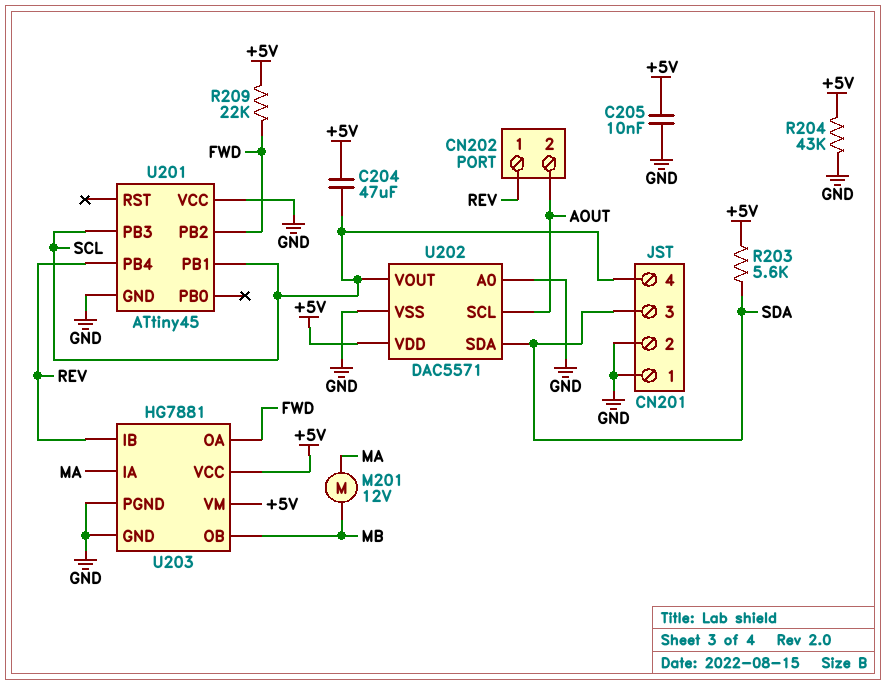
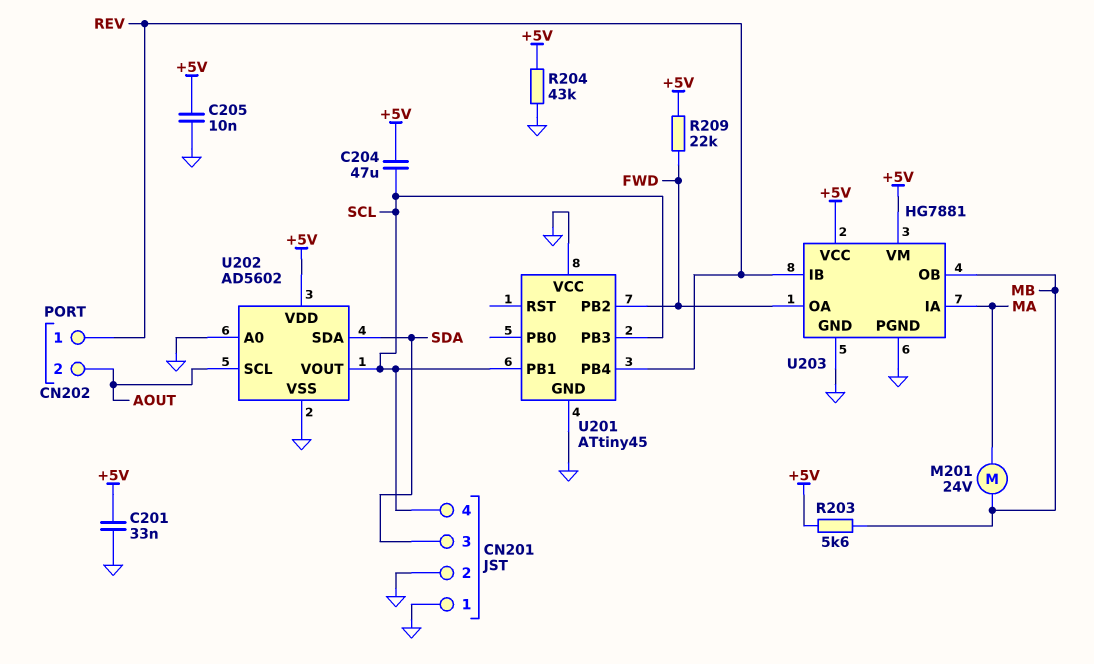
C201: none -> 33nF (+5V, GND)
M201: motor 12V (MA, MB) -> motor 24V (MA, MB)
R203: 5.6k (+5V, SDA) -> 5.6k (+5V, MB)
U202: DAC5571 -> AD5602

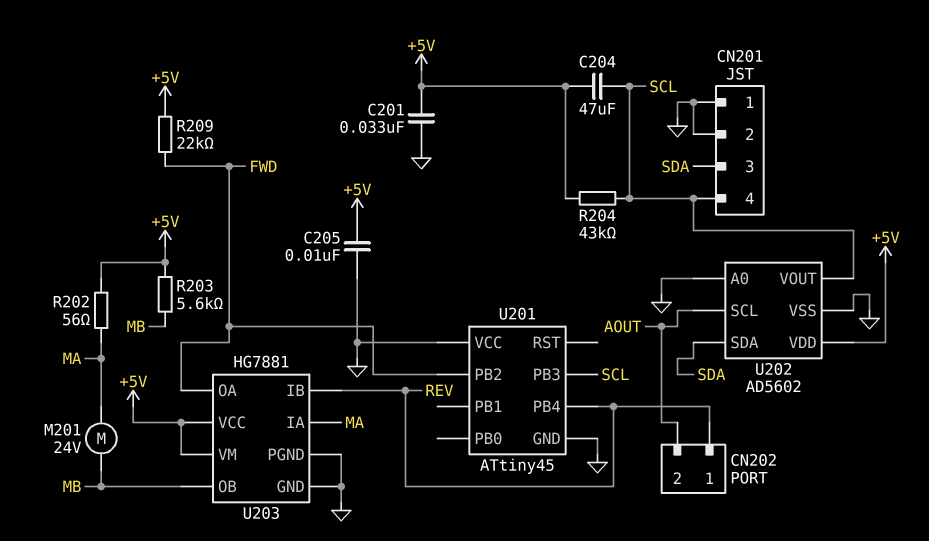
R202: none -> 56 (+5V, MA)
R204: 43k (+5V, GND) -> 43k (+5V, SCL)
U201 pin PB1: SCL -> none

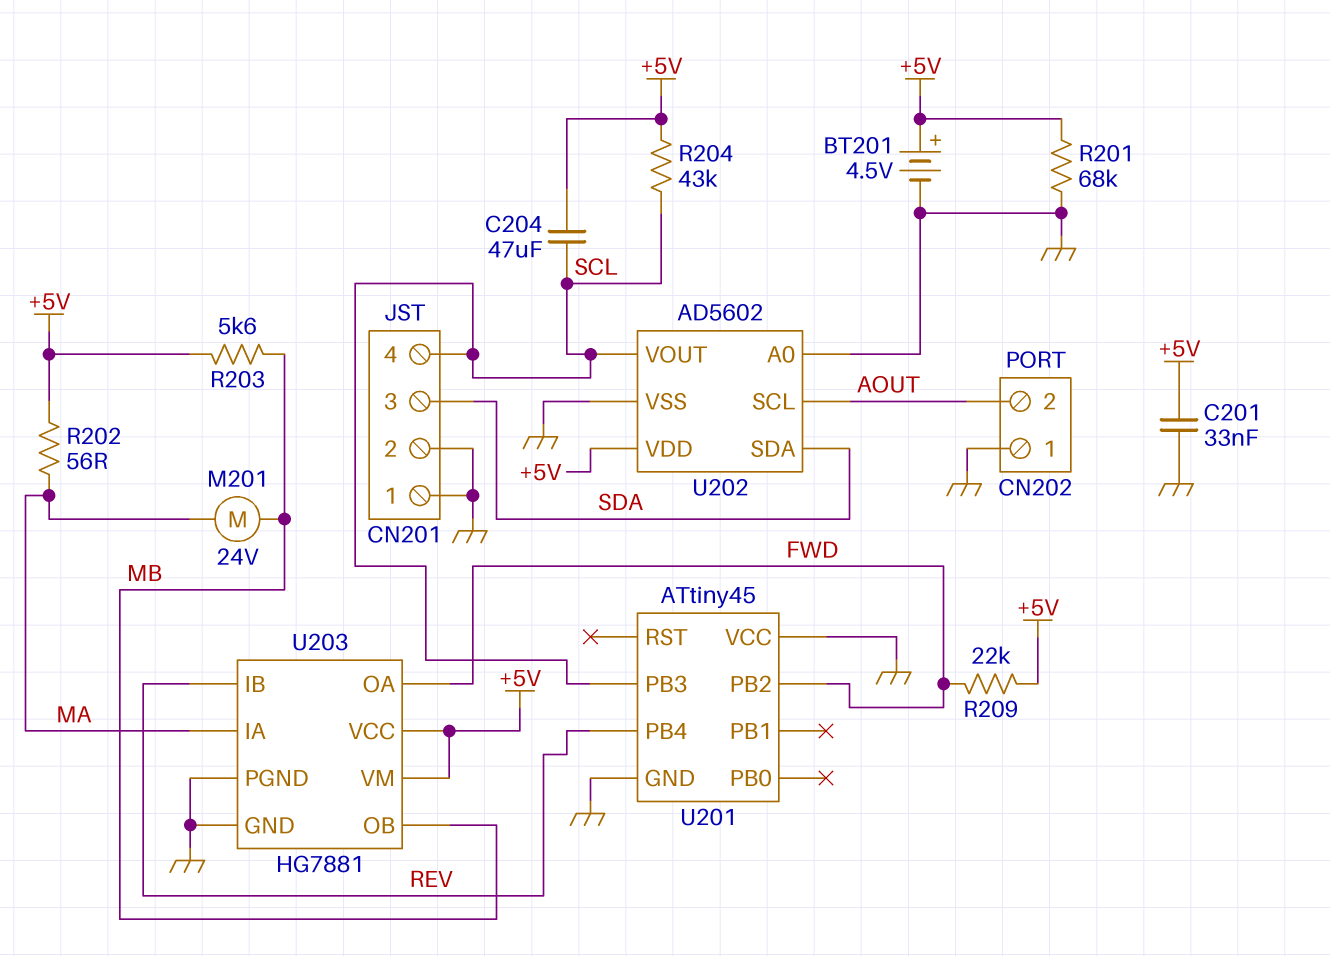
BT201: none -> 4.5V (plus +5V, minus GND)
C205: 10nF (+5V, GND) -> none
CN202 pin 1: REV -> GND
R201: none -> 68k (+5V, GND)

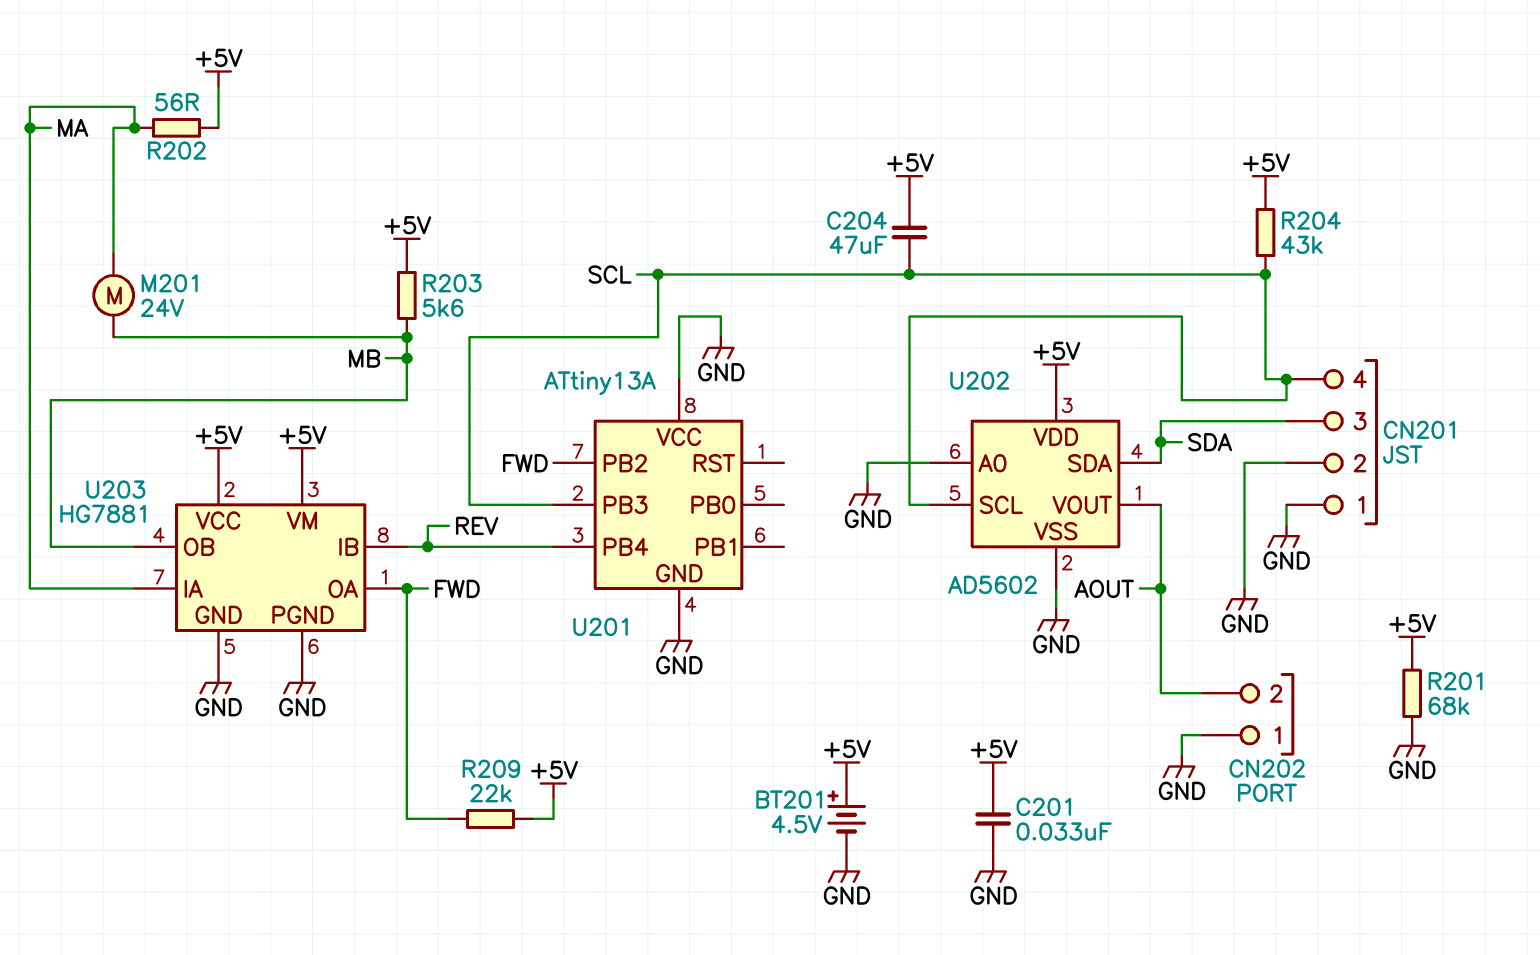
U201: ATtiny45 -> ATtiny13A
U202 pin SCL: AOUT -> SCL
U202 pin VOUT: SCL -> AOUT

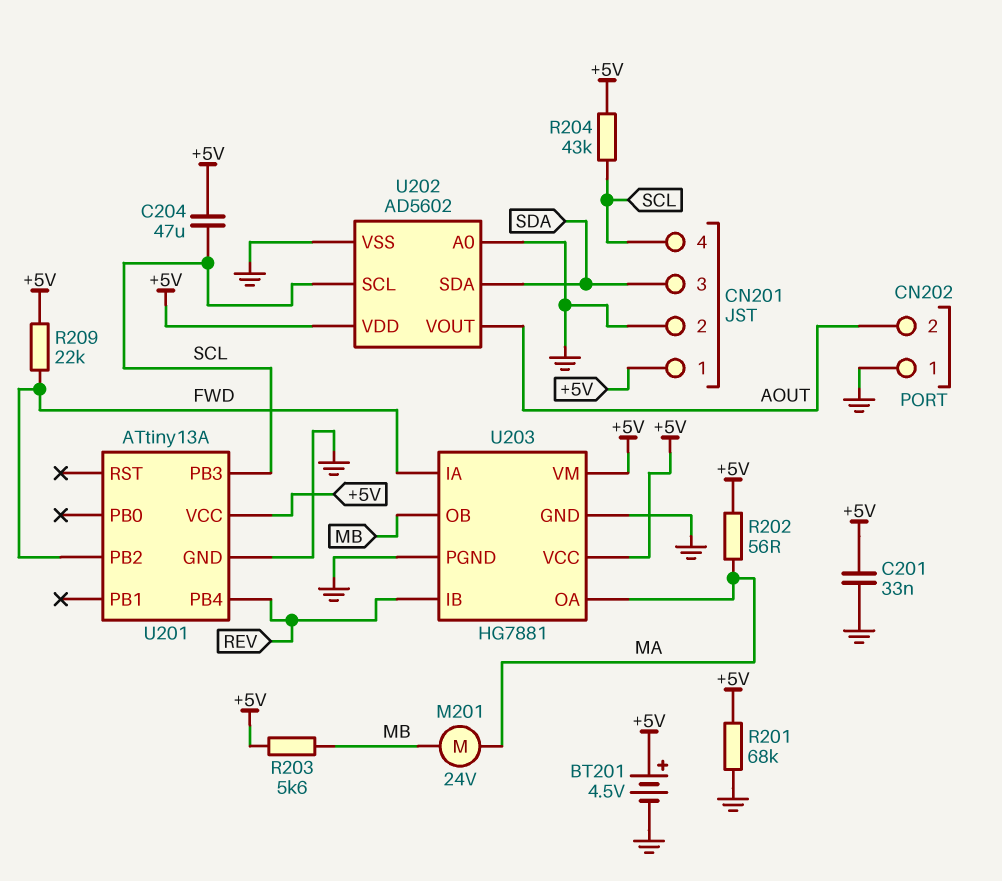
CN201 pin 1: GND -> +5V
U201 pin VCC: GND -> +5V
U203 pin IA: MA -> FWD
U203 pin OA: FWD -> MA

